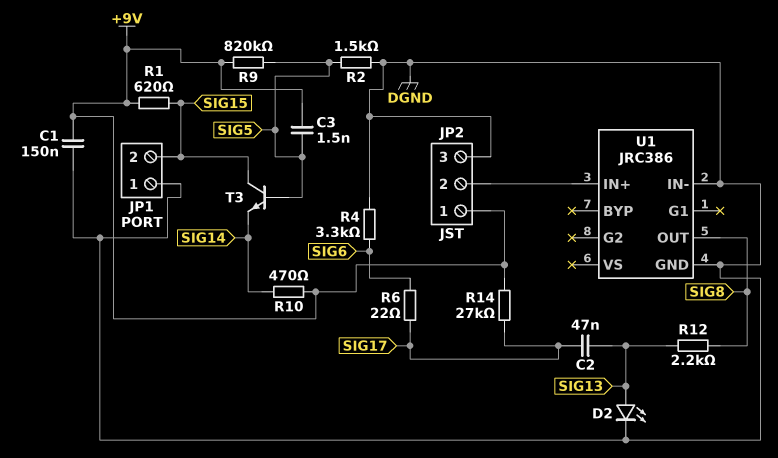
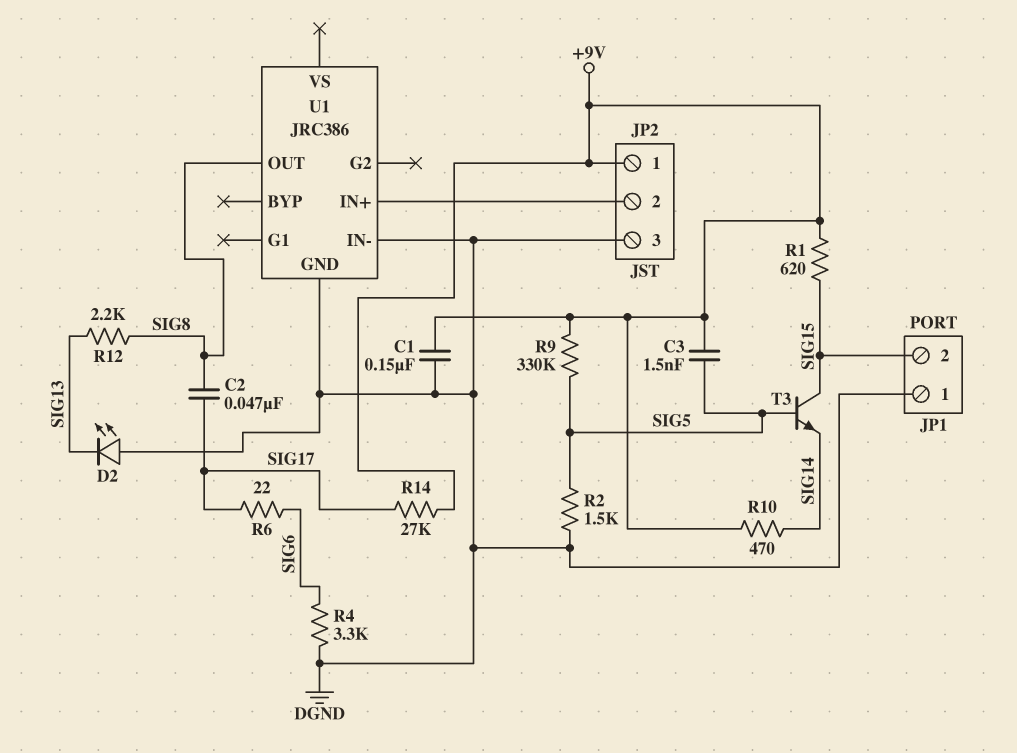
C2: 47nF (SIG13, SIG17) -> 47nF (SIG8, SIG17)
D2: LED (A SIG13, K DGND) -> LED (A DGND, K SIG13)
R9: 820k (+9V, SIG5) -> 330k (+9V, SIG5)

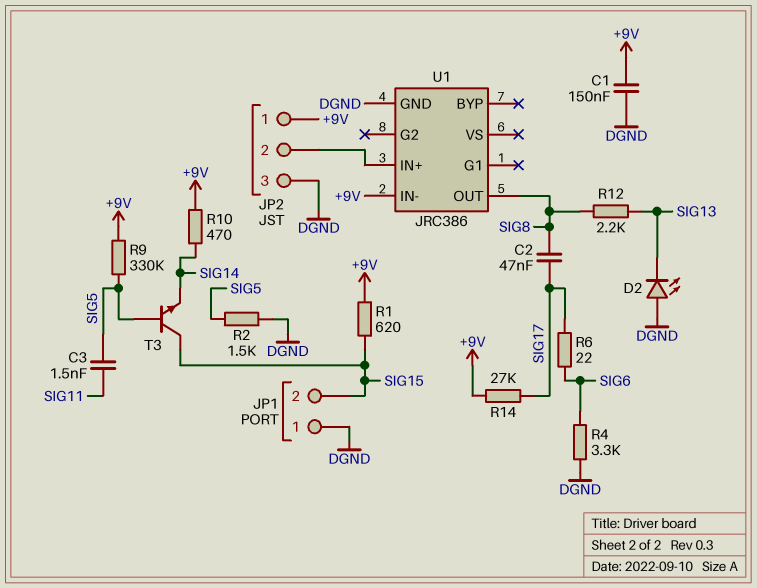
C3: 1.5nF (+9V, SIG5) -> 1.5nF (SIG5, SIG11)
U1 pin IN-: DGND -> +9V

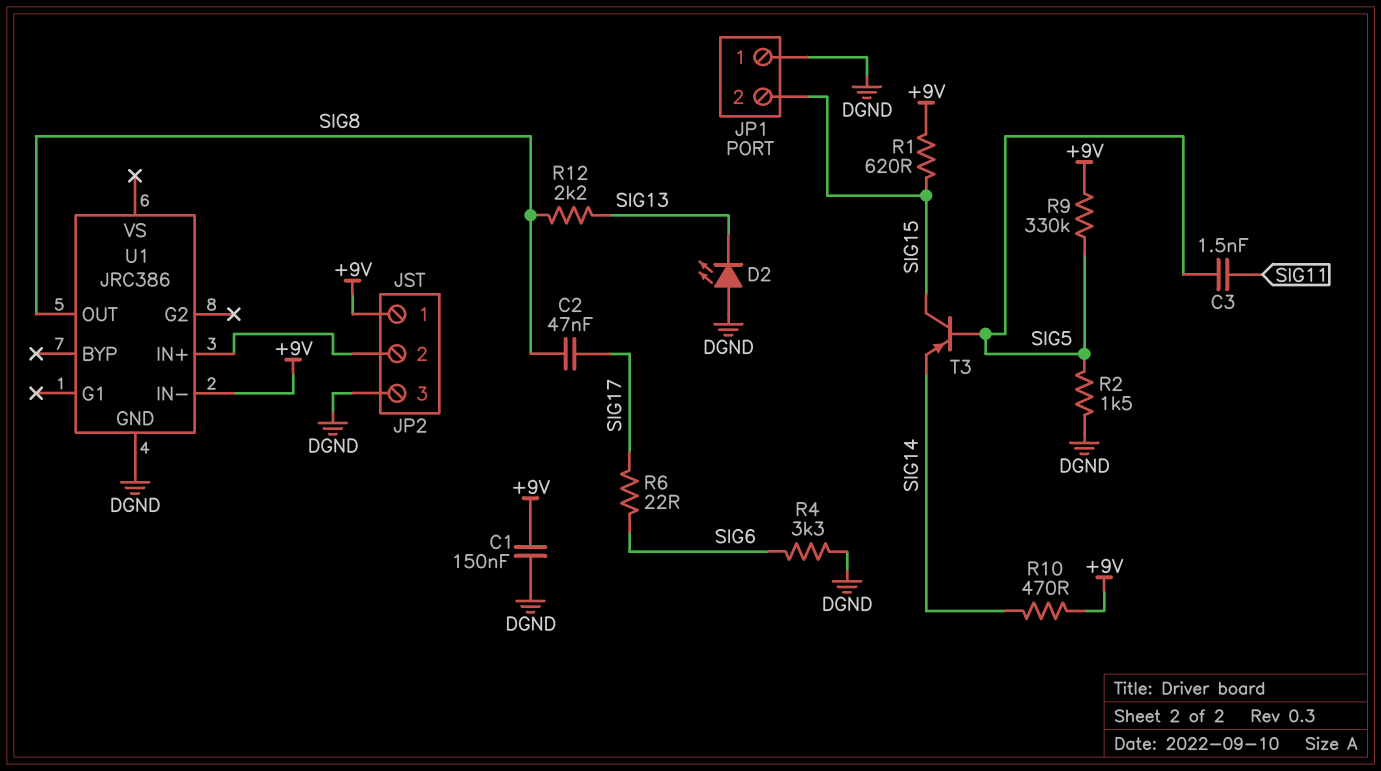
R14: 27k (+9V, SIG17) -> none
T3: NPN (B SIG5, C SIG15, E SIG14) -> PNP (B SIG5, C SIG15, E SIG14)

